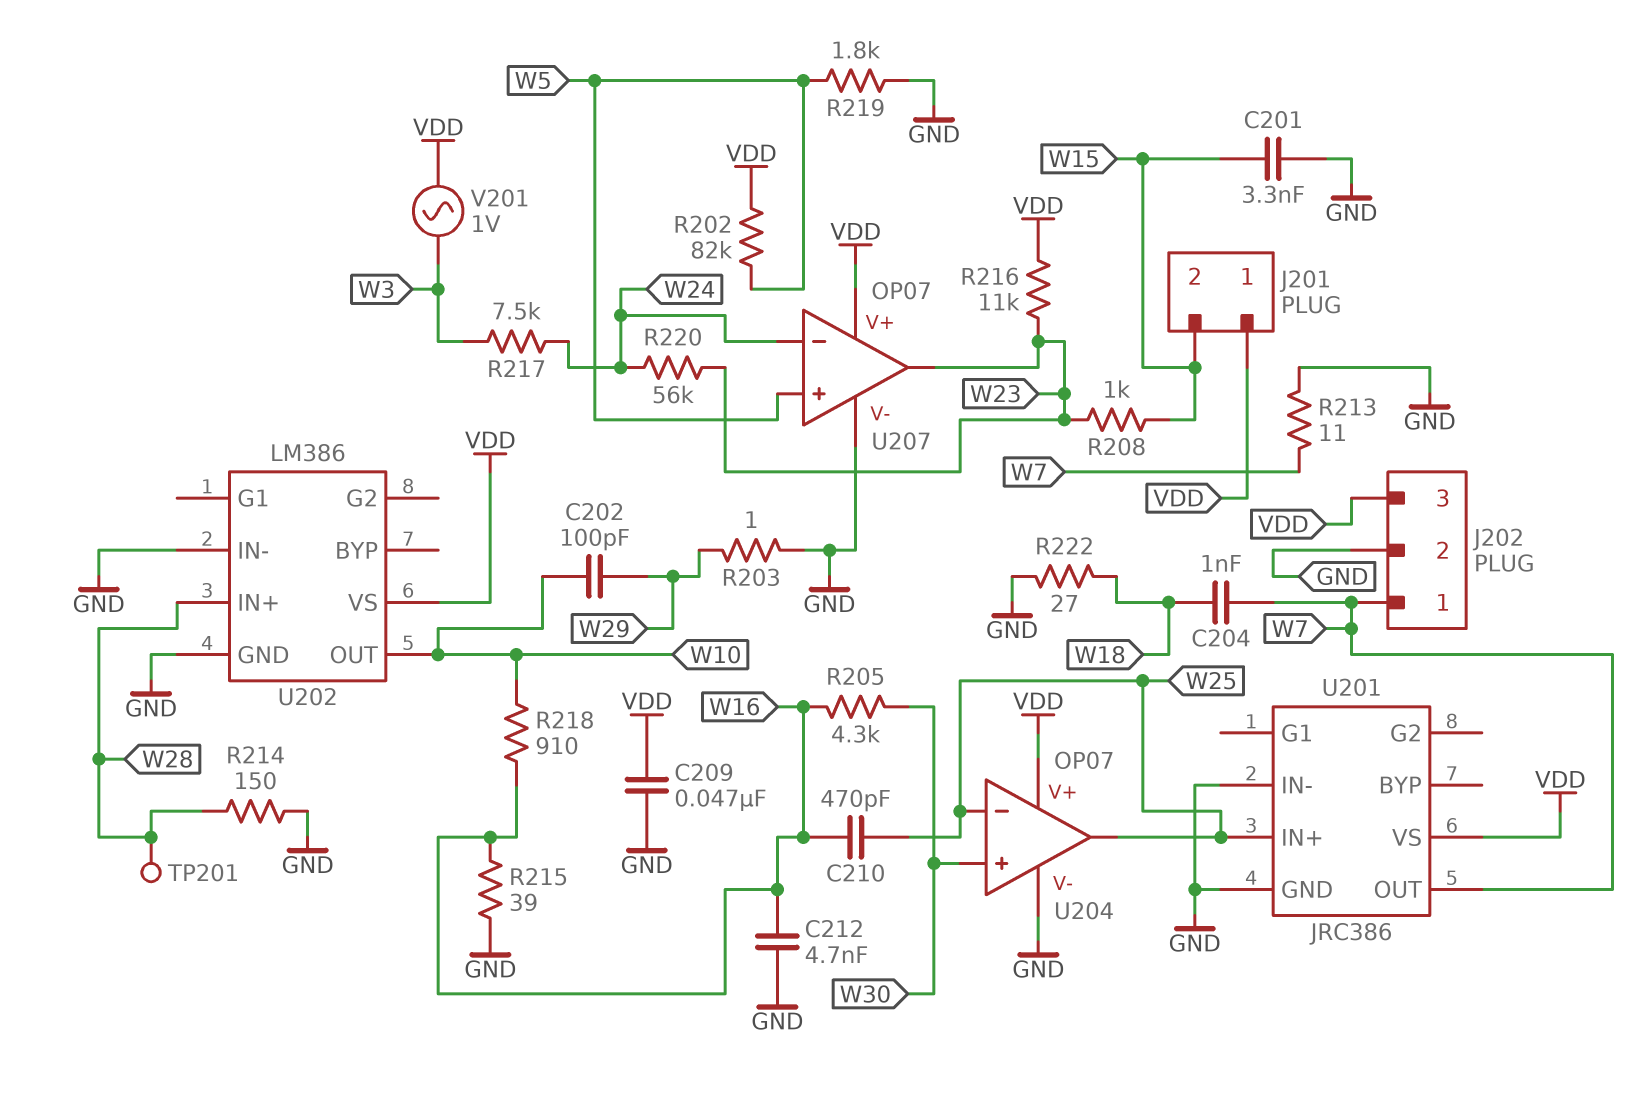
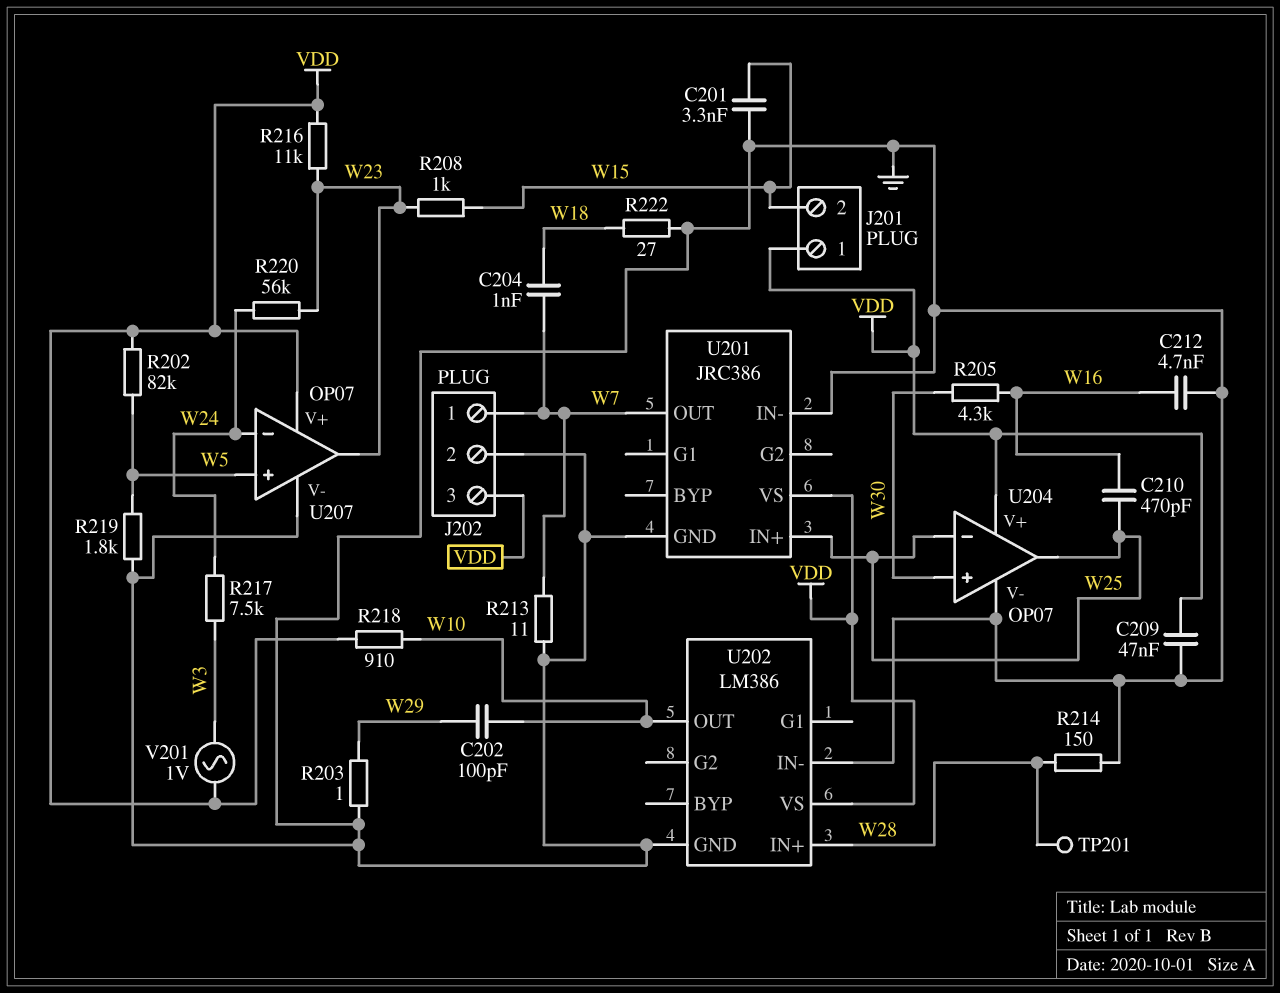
R215: 39 (GND, W16) -> none
R218: 910 (W10, W16) -> 910 (VDD, W10)

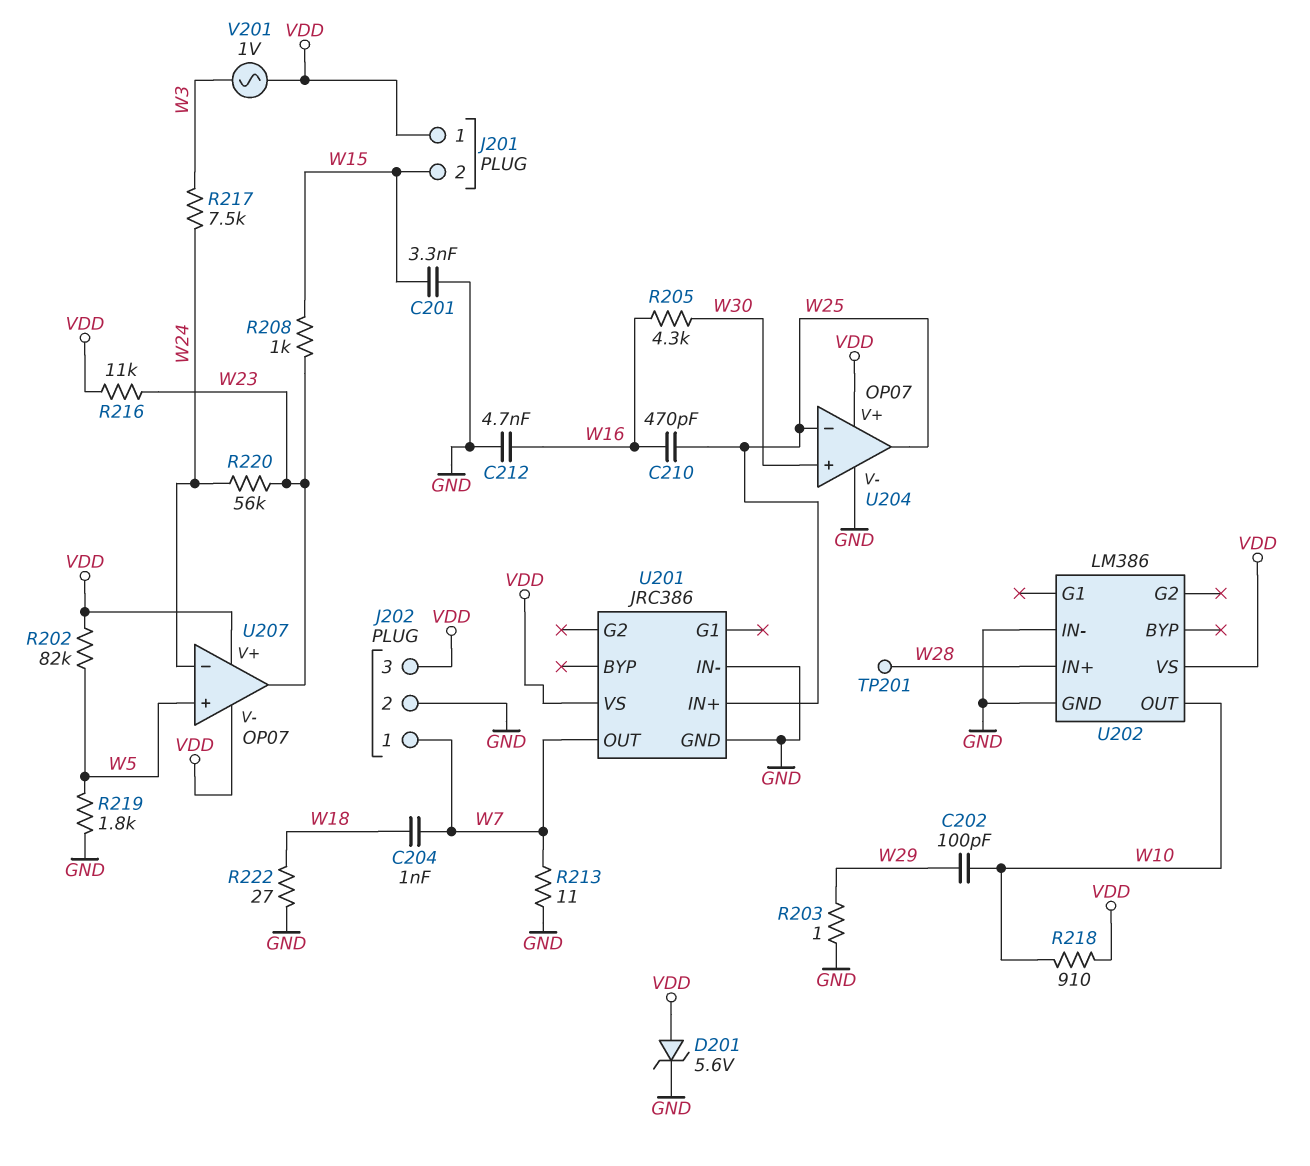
C209: 47nF (GND, VDD) -> none
D201: none -> zener 5.6V (A VDD, K GND)
R214: 150 (GND, W28) -> none
U207 pin V-: GND -> VDD

